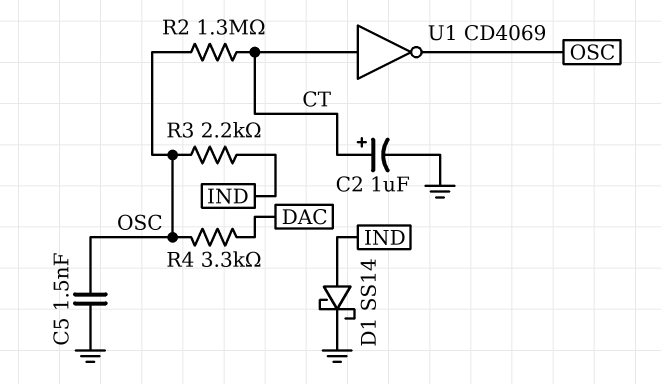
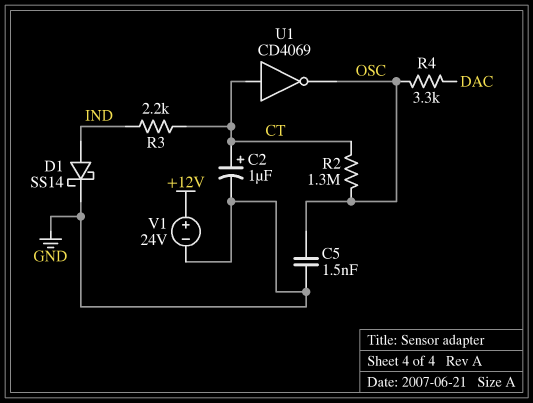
R3: 2.2k (IND, OSC) -> 2.2k (CT, IND)
V1: none -> 24V (plus +12V, minus GND)

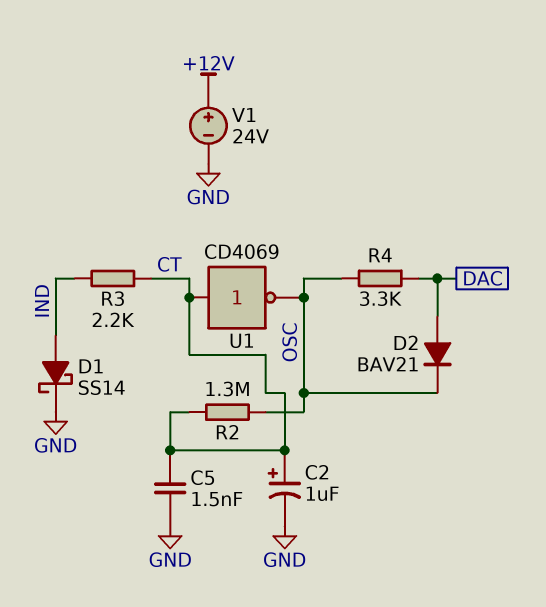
C5: 1.5nF (GND, OSC) -> 1.5nF (CT, GND)
D2: none -> diode BAV21 (A DAC, K OSC)

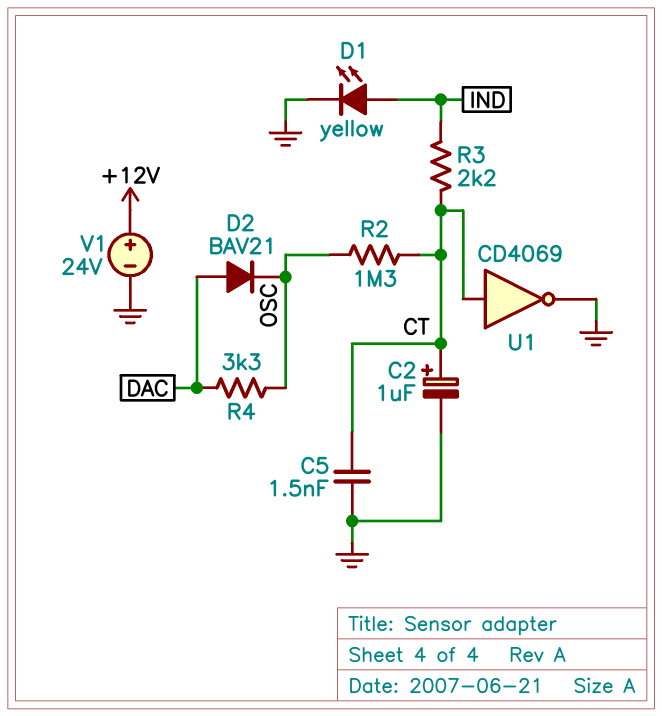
D1: schottky SS14 (A IND, K GND) -> LED yellow (A IND, K GND)
U1: NOT CD4069 (in CT, out OSC) -> NOT CD4069 (in CT, out GND)

